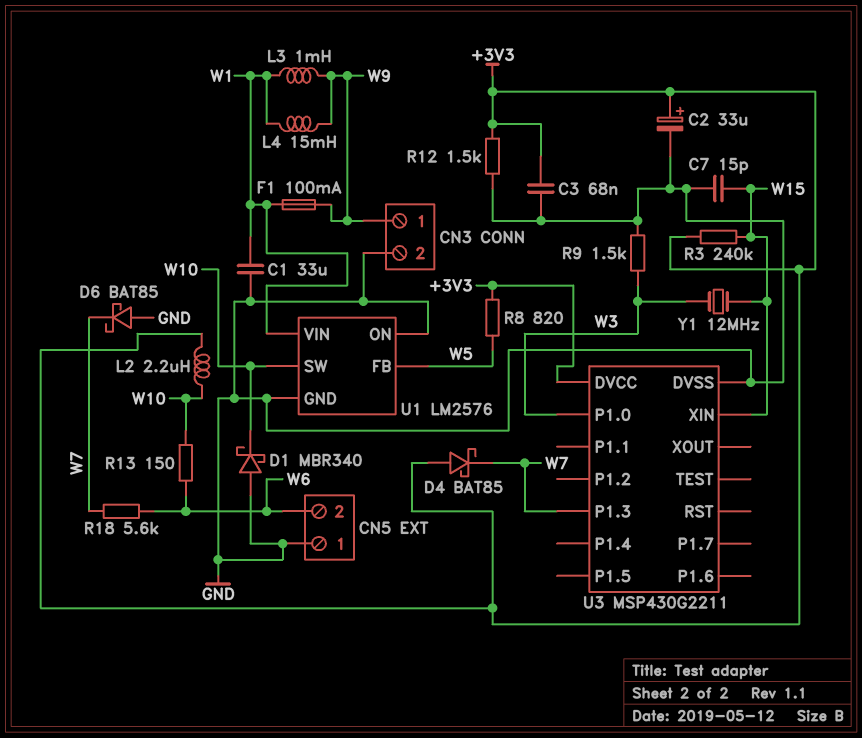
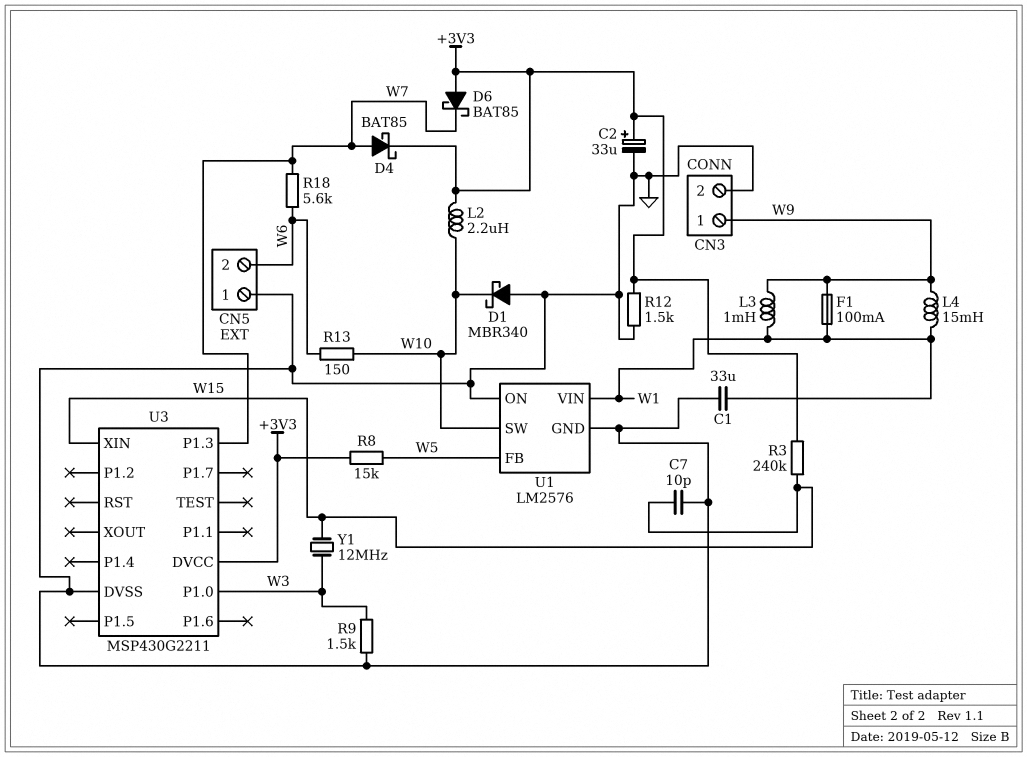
C3: 68nF (+3V3, GND) -> none
C7: 15pF (GND, W15) -> 10pF (GND, W15)
D4: schottky BAT85 (A +3V3, K W7) -> schottky BAT85 (A W7, K +3V3)
D6: schottky BAT85 (A GND, K W7) -> schottky BAT85 (A +3V3, K W7)
R8: 820 (+3V3, W5) -> 15k (+3V3, W5)

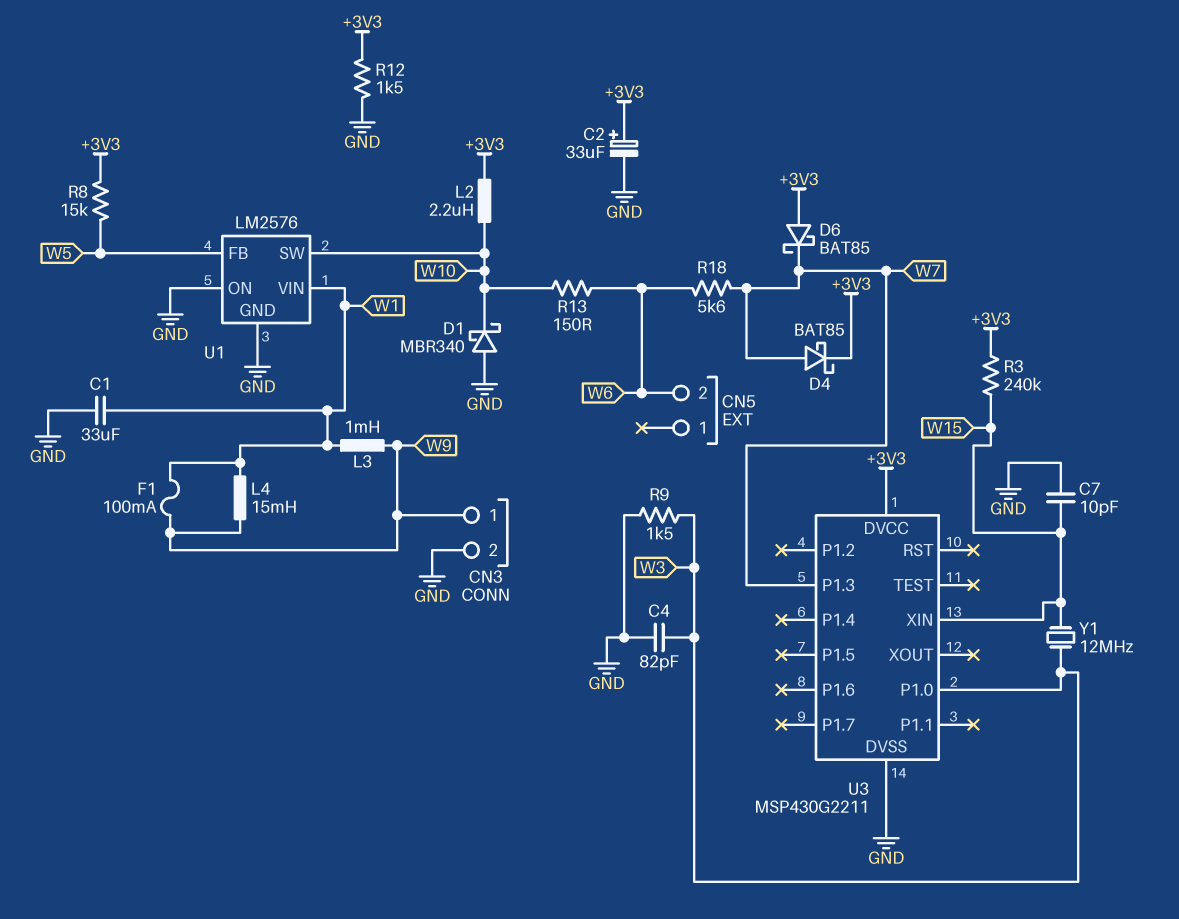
C4: none -> 82pF (GND, W3)
CN5 pin 1: GND -> none

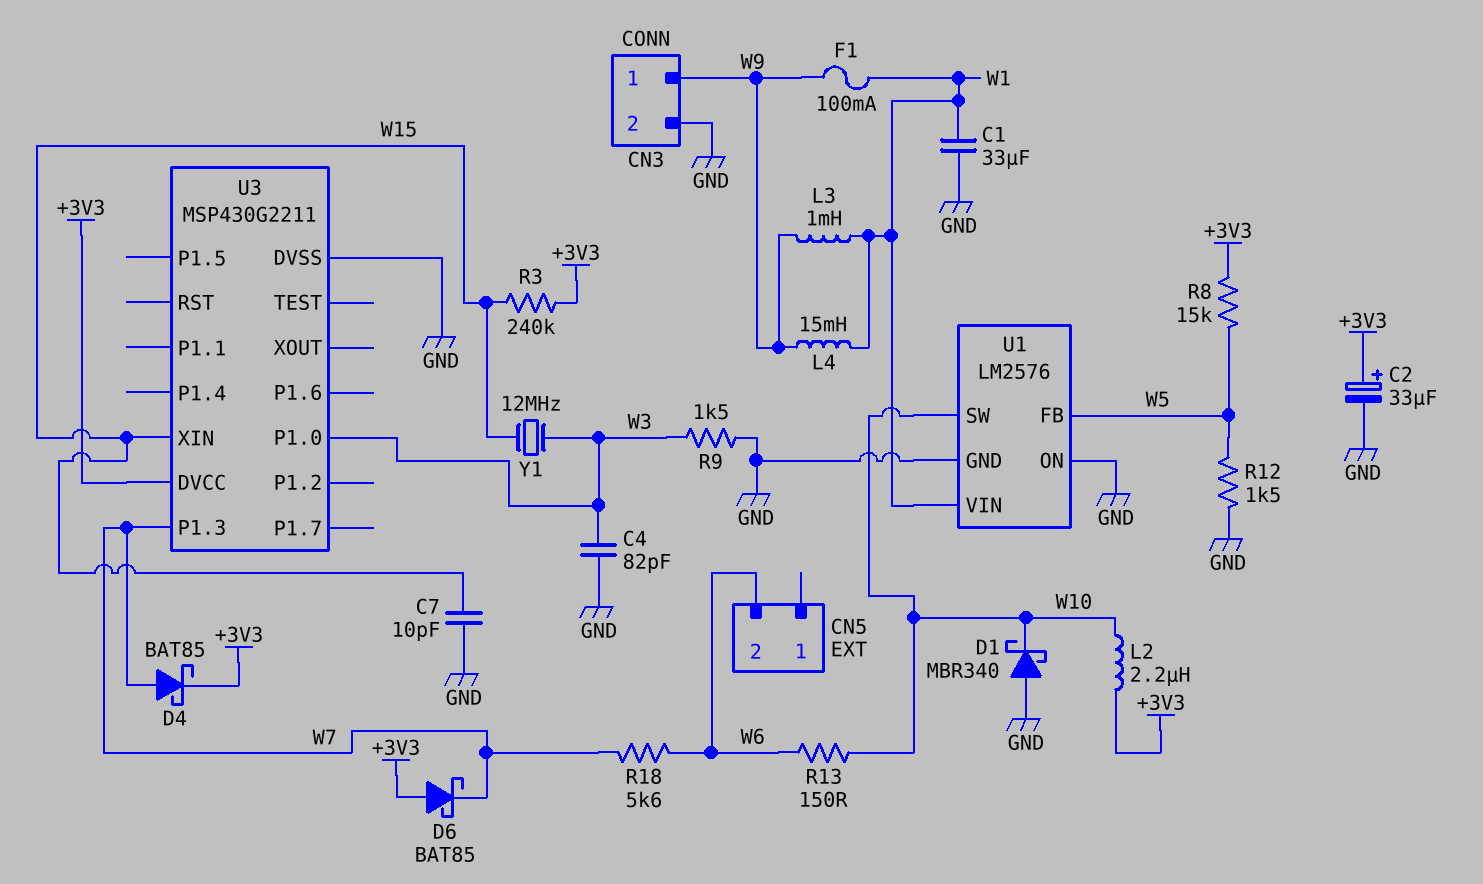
R12: 1.5k (+3V3, GND) -> 1.5k (GND, W5)

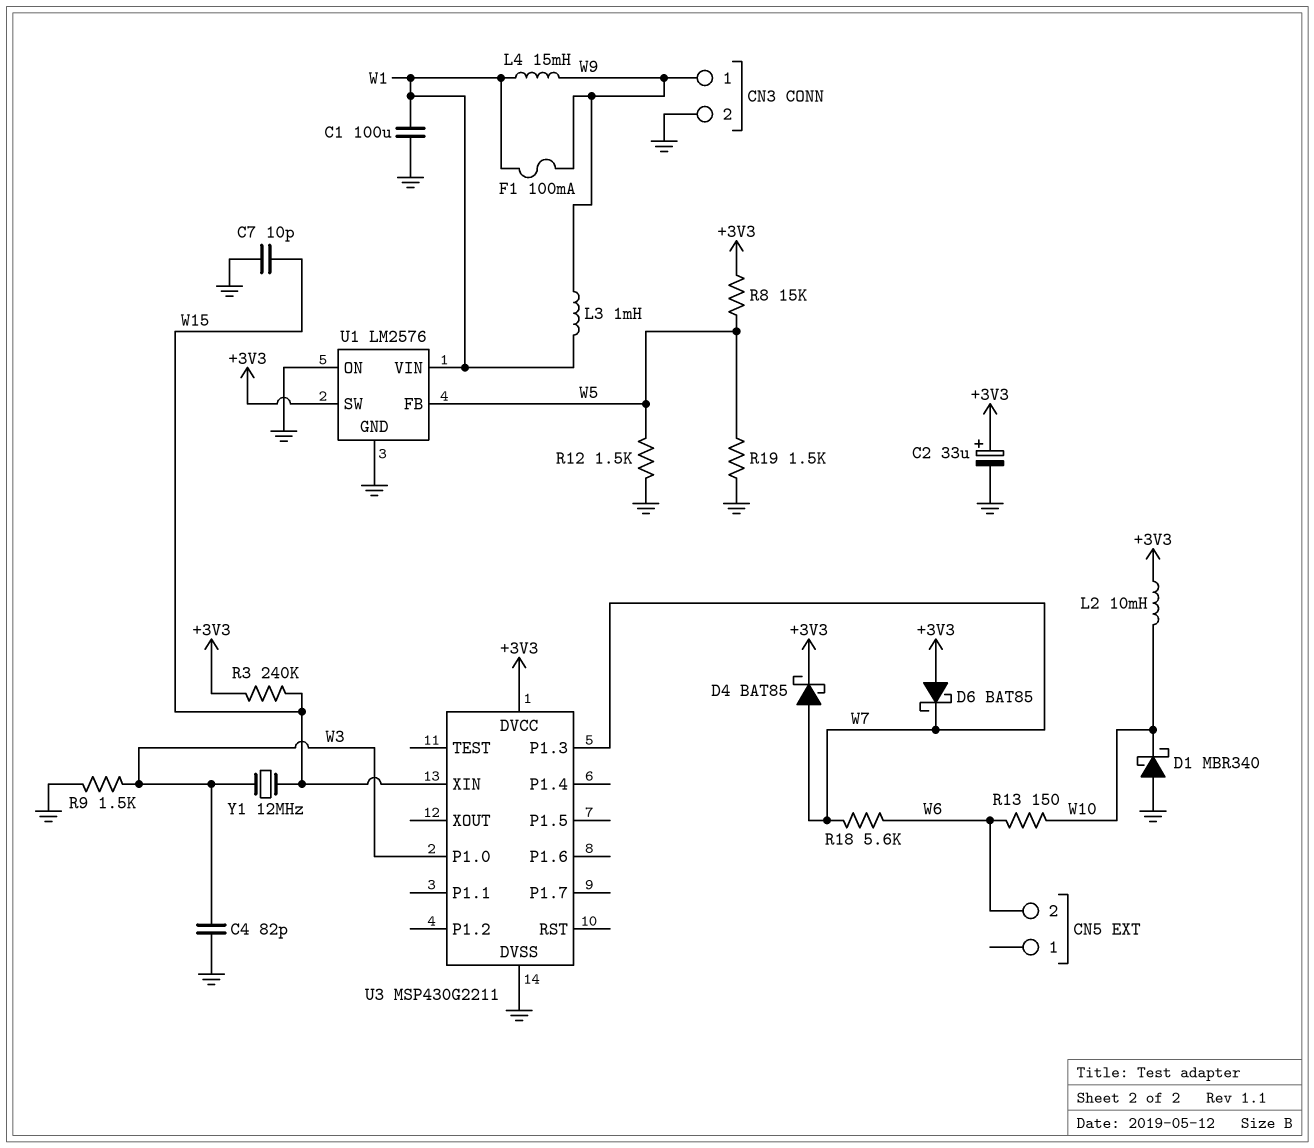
C1: 33uF (GND, W1) -> 100uF (GND, W1)
L2: 2.2uH (+3V3, W10) -> 10mH (+3V3, W10)
R19: none -> 1.5k (GND, W5)
U1 pin SW: W10 -> +3V3

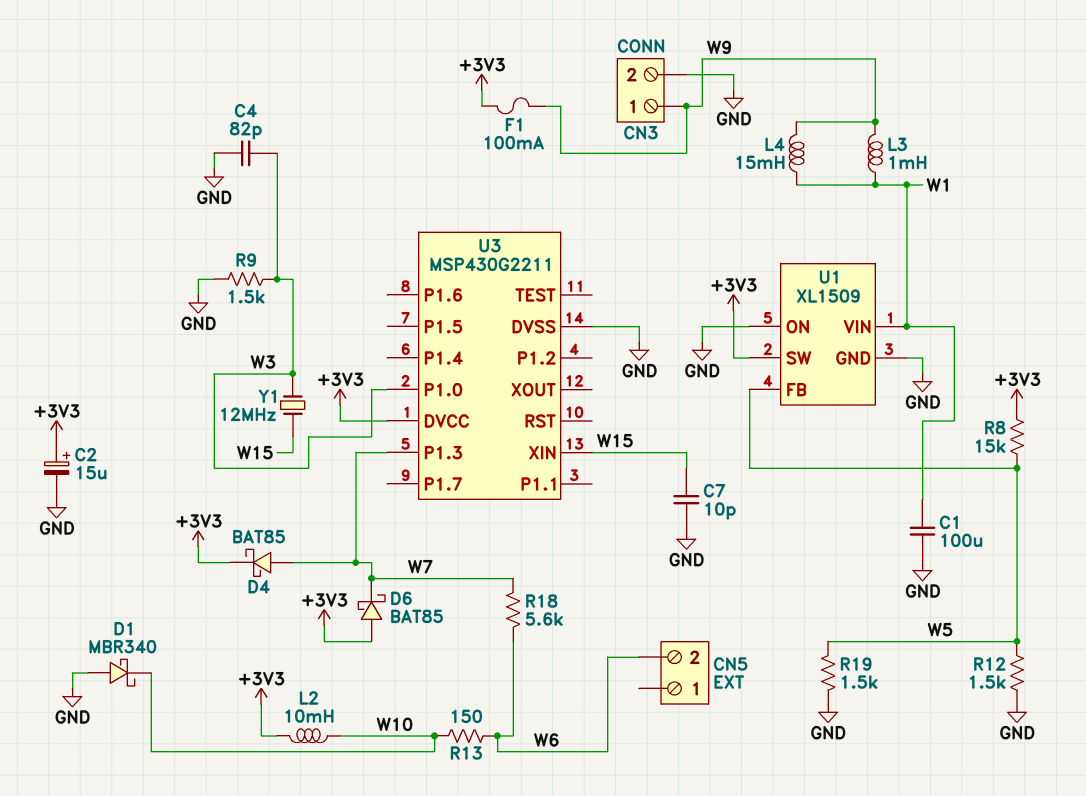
C2: 33uF (plus +3V3, minus GND) -> 15uF (plus +3V3, minus GND)
F1: 100mA (W1, W9) -> 100mA (+3V3, W9)
R3: 240k (+3V3, W15) -> none
U1: LM2576 -> XL1509

